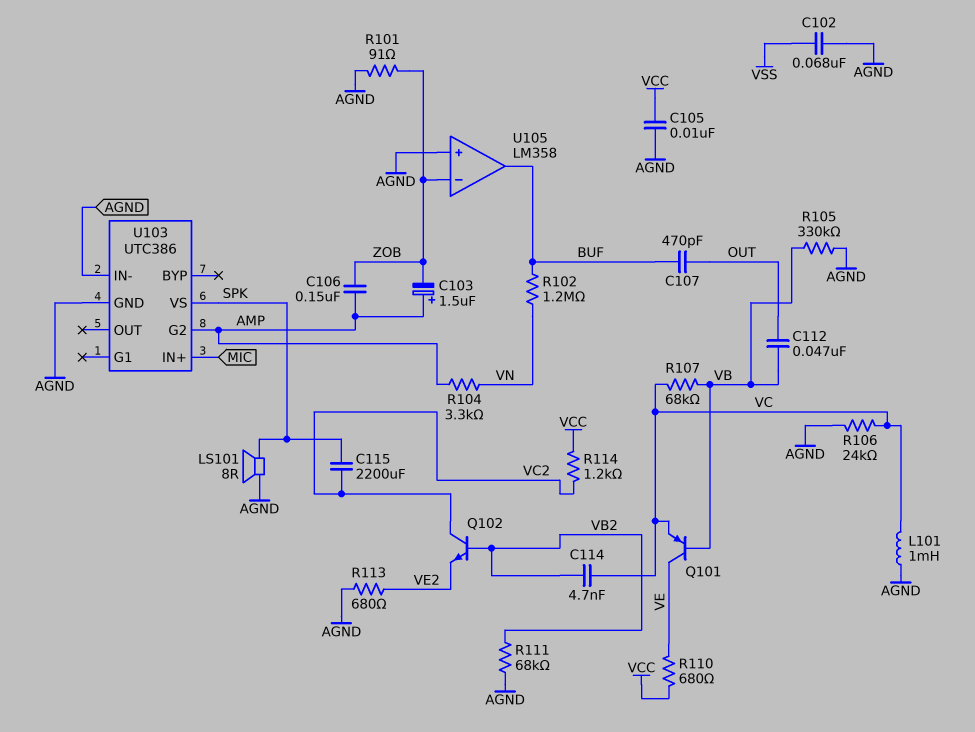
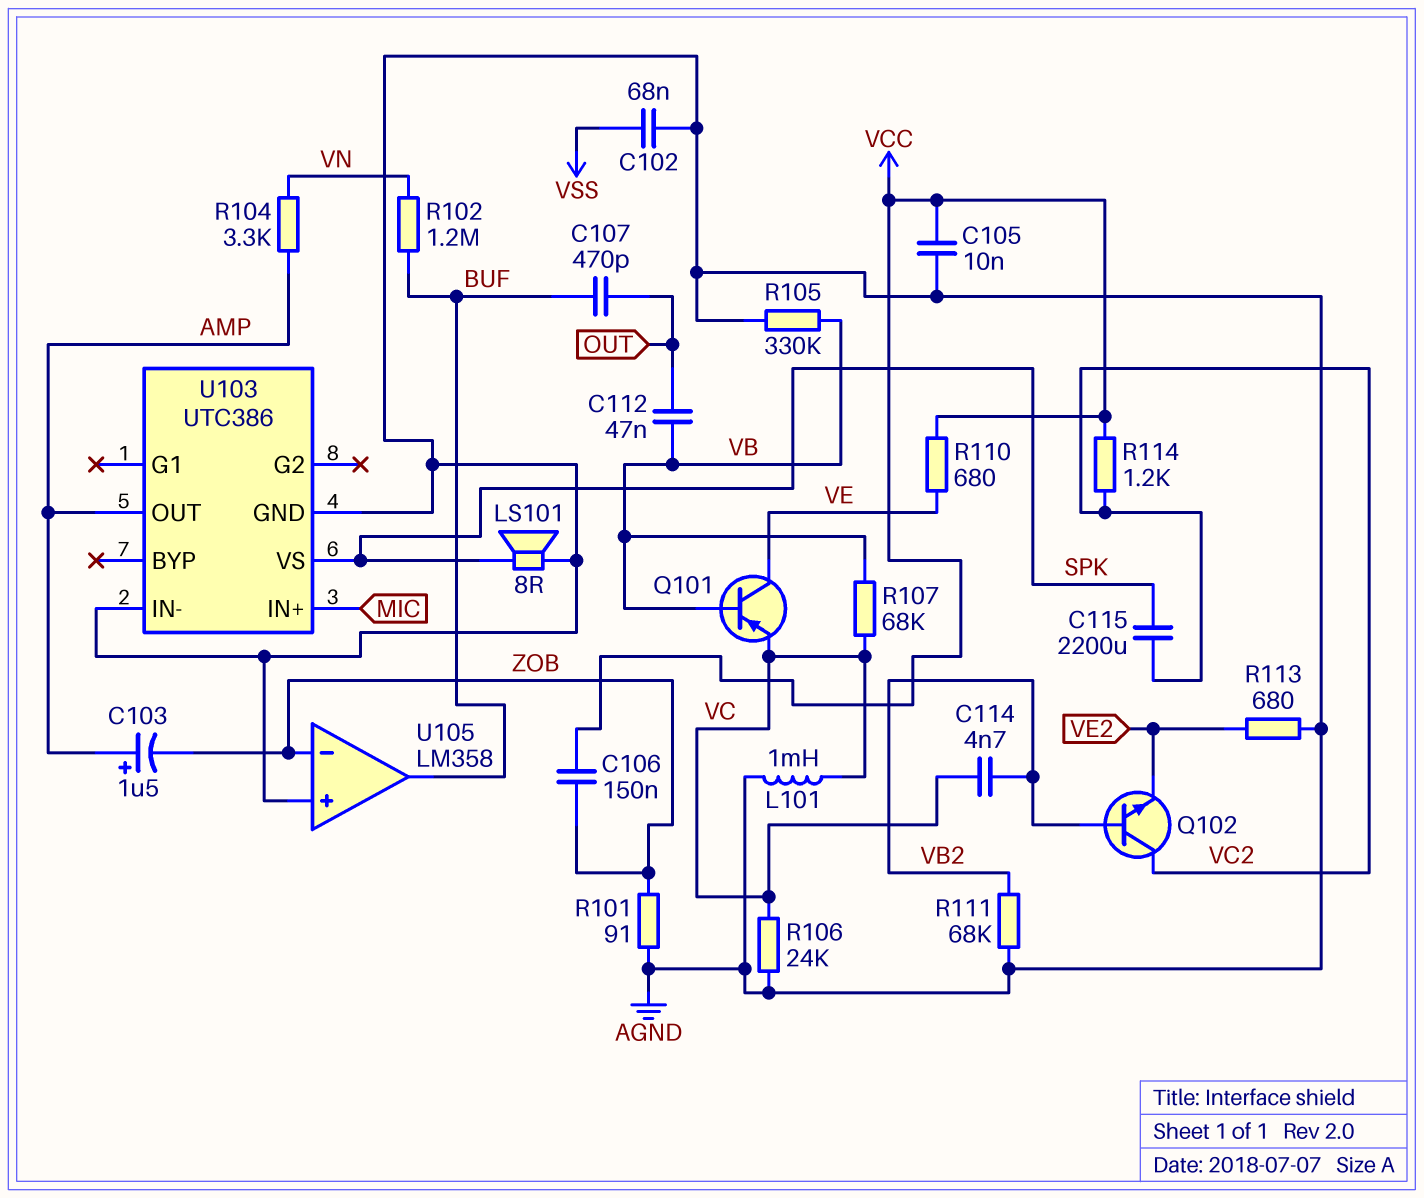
C106: 150nF (AMP, ZOB) -> 150nF (VCC, ZOB)
U103 pin G2: AMP -> none
U103 pin OUT: none -> AMP

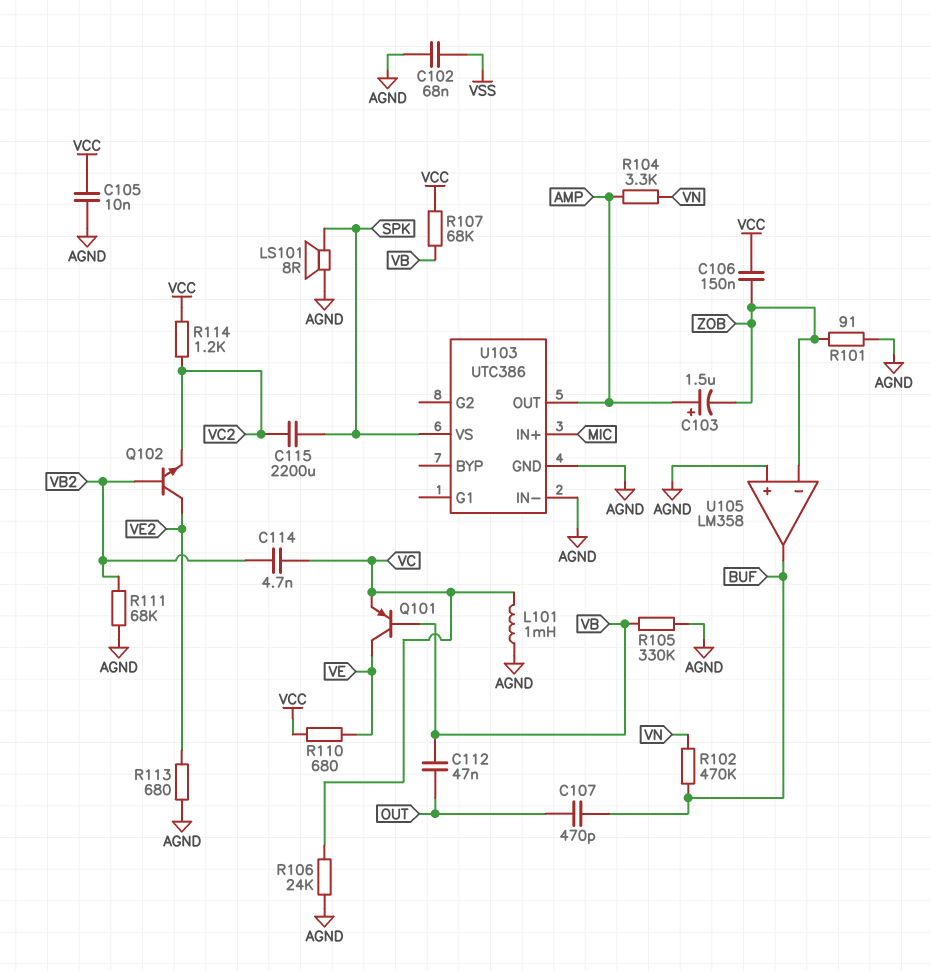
Q102: NPN (B VB2, C VC2, E VE2) -> NPN (B VB2, C VE2, E VC2)
R102: 1.2M (BUF, VN) -> 470k (BUF, VN)
R107: 68k (VB, VC) -> 68k (VB, VCC)

